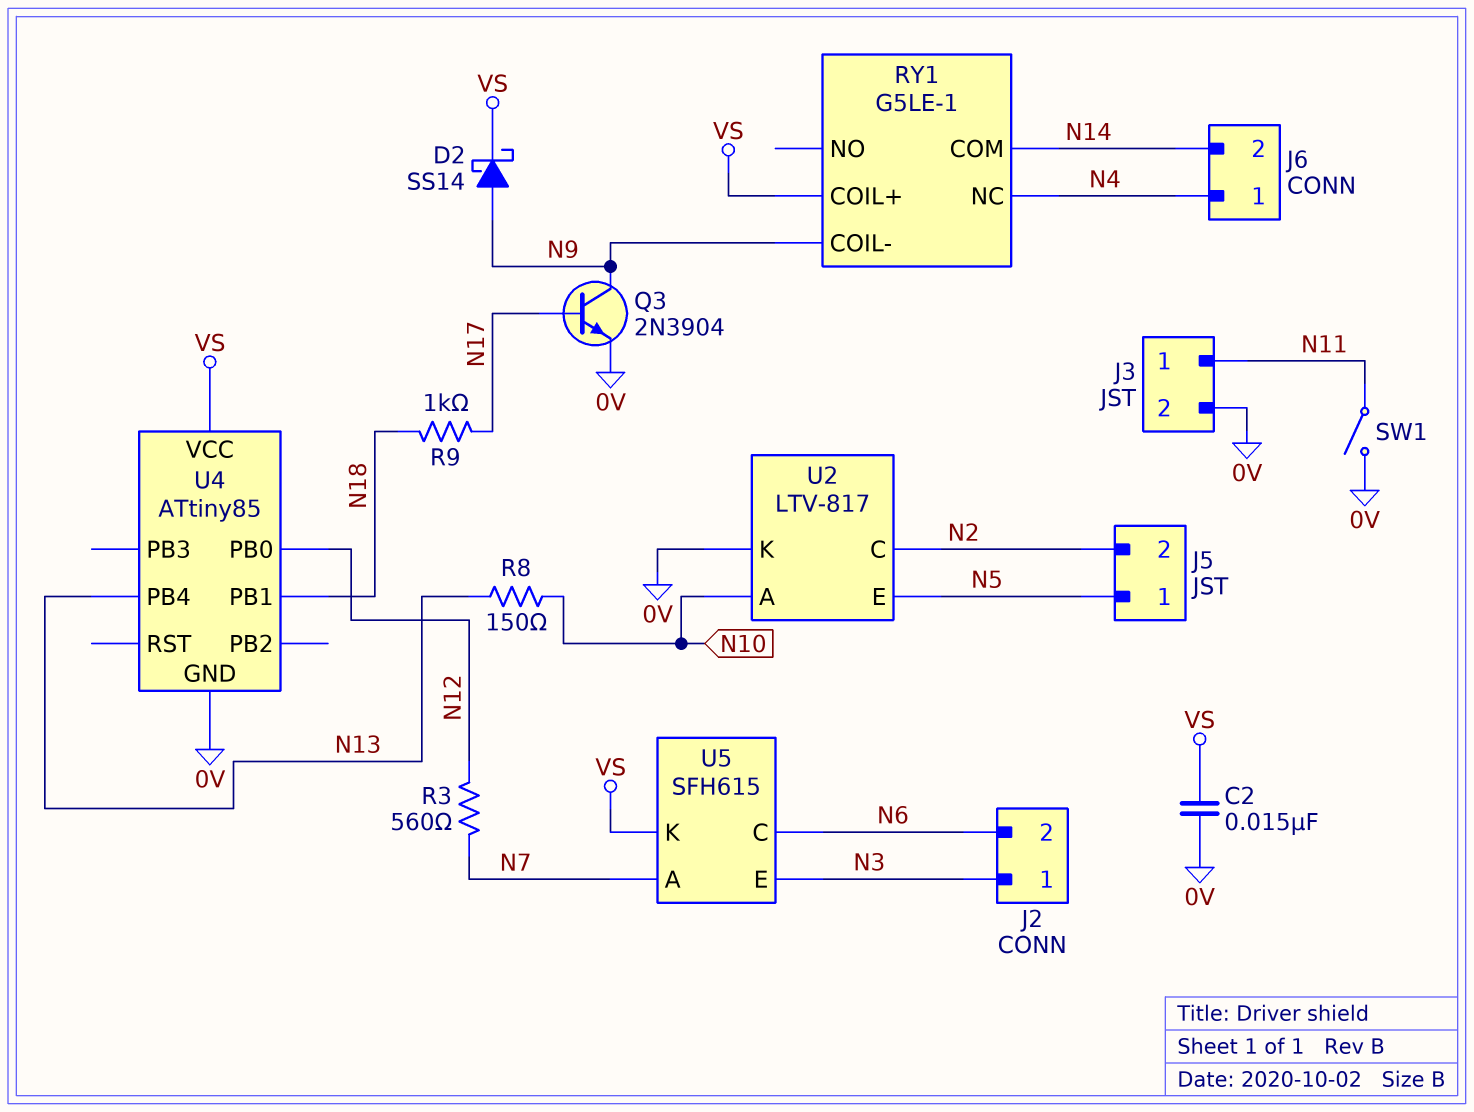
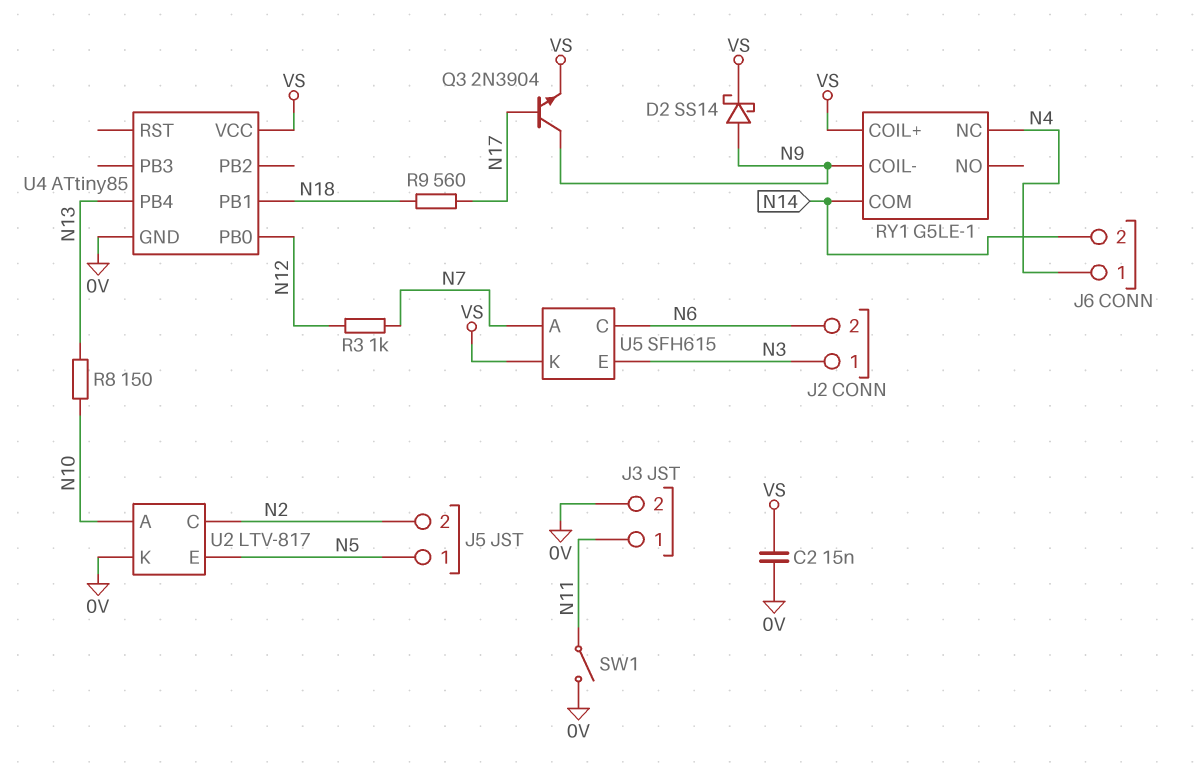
Q3: NPN 2N3904 (B N17, C N9, E 0V) -> NPN 2N3904 (B N17, C N9, E VS)
R3: 560 (N7, N12) -> 1k (N7, N12)
R9: 1k (N17, N18) -> 560 (N17, N18)

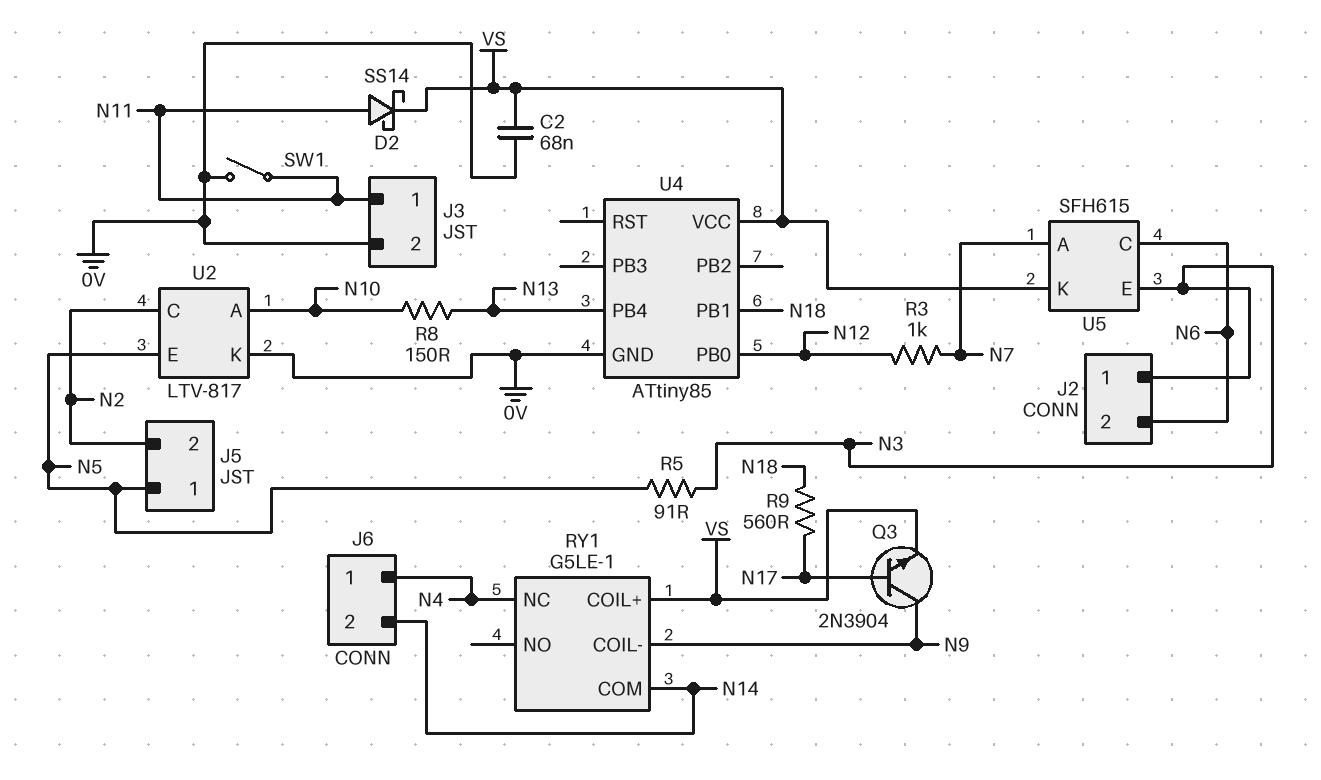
C2: 15nF (0V, VS) -> 68nF (0V, VS)
D2: schottky SS14 (A N9, K VS) -> schottky SS14 (A N11, K VS)
R5: none -> 91 (N3, N5)

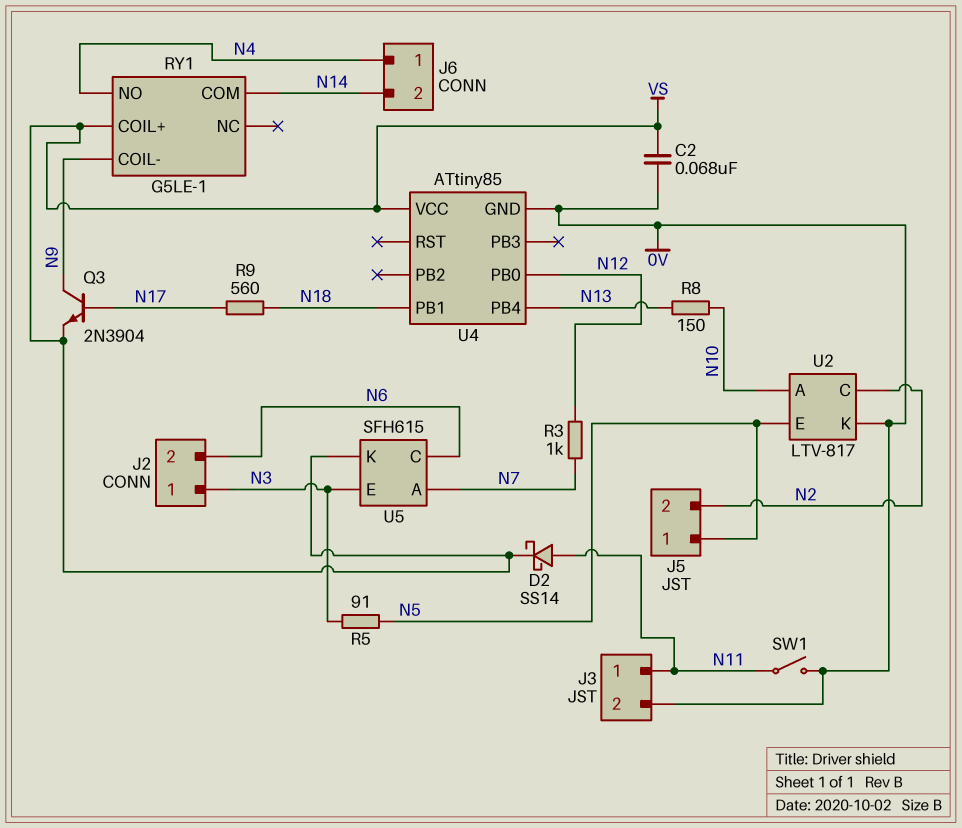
RY1 pin NC: N4 -> none
RY1 pin NO: none -> N4

